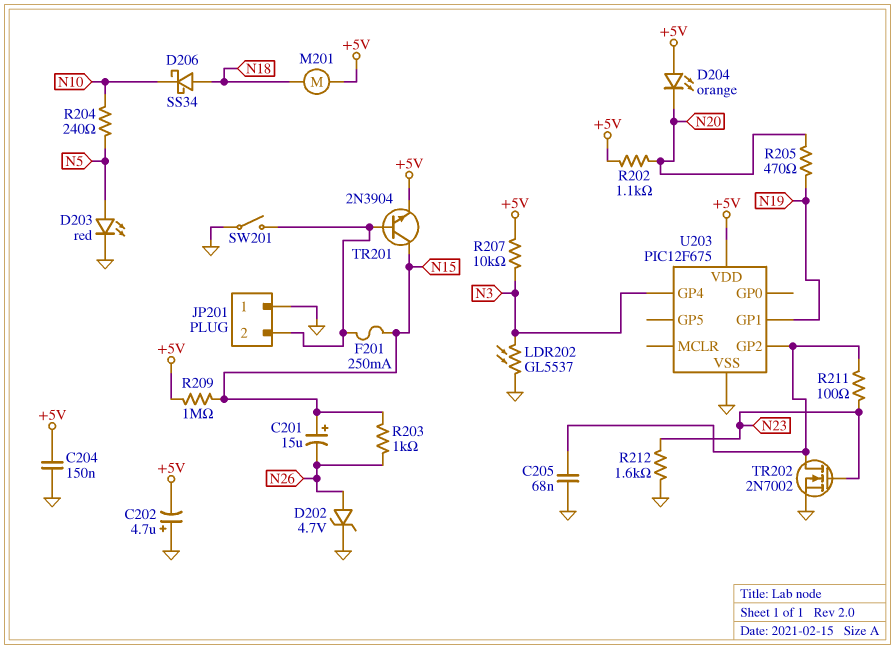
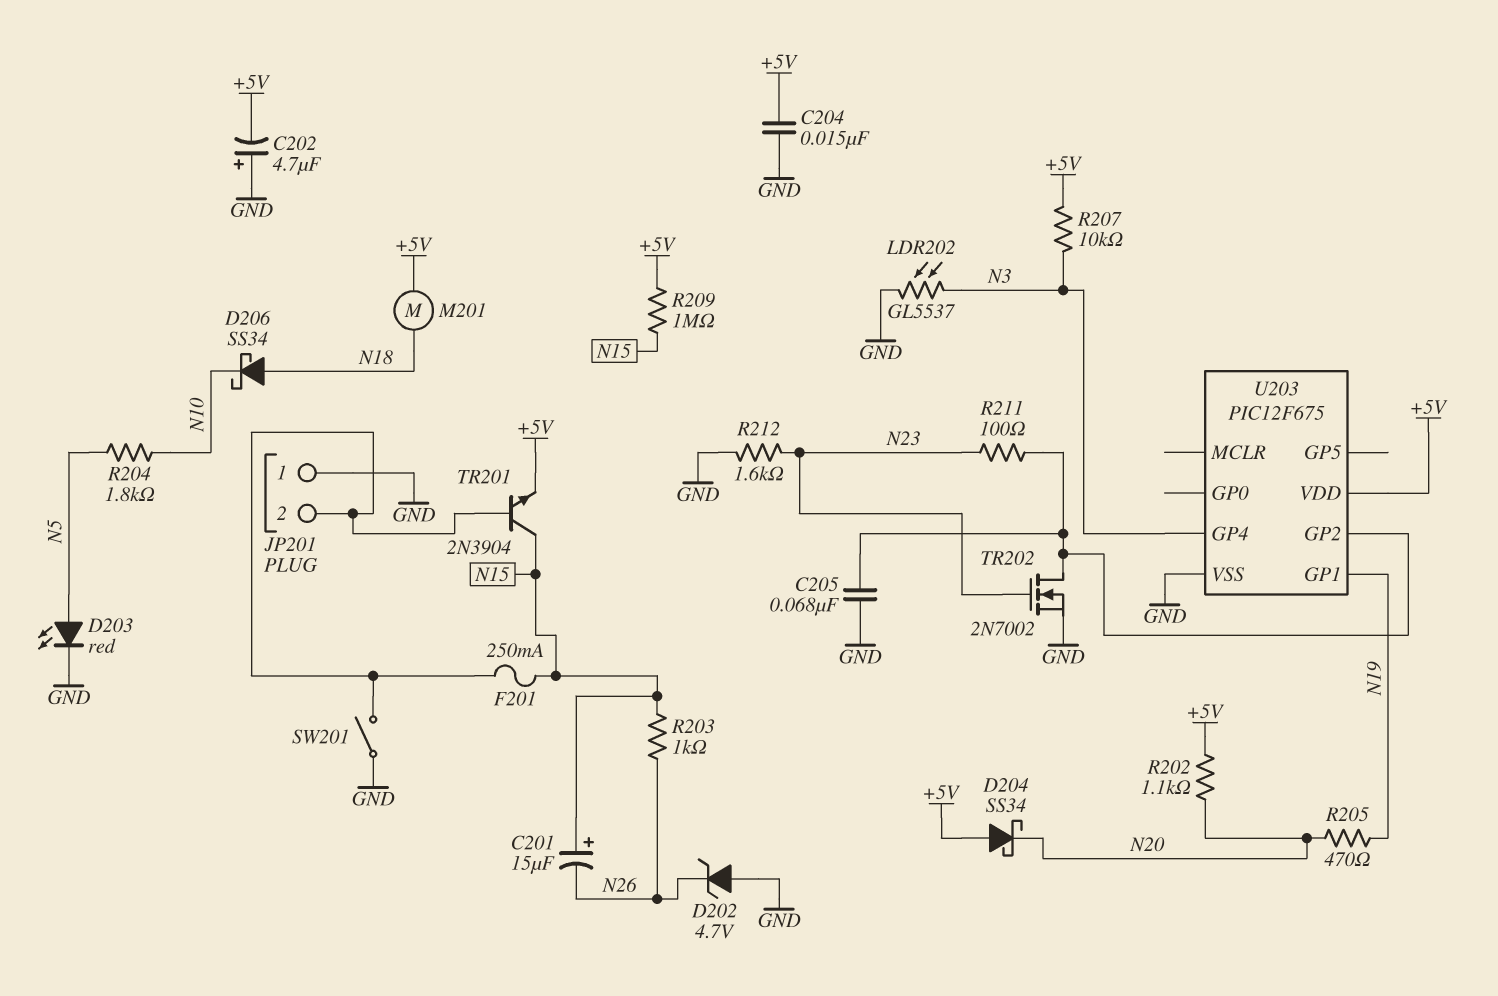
C204: 150nF (+5V, GND) -> 15nF (+5V, GND)
D202: zener 4.7V (A N26, K GND) -> zener 4.7V (A GND, K N26)
D204: LED orange (A +5V, K N20) -> schottky SS34 (A +5V, K N20)
R204: 240 (N5, N10) -> 1.8k (N5, N10)

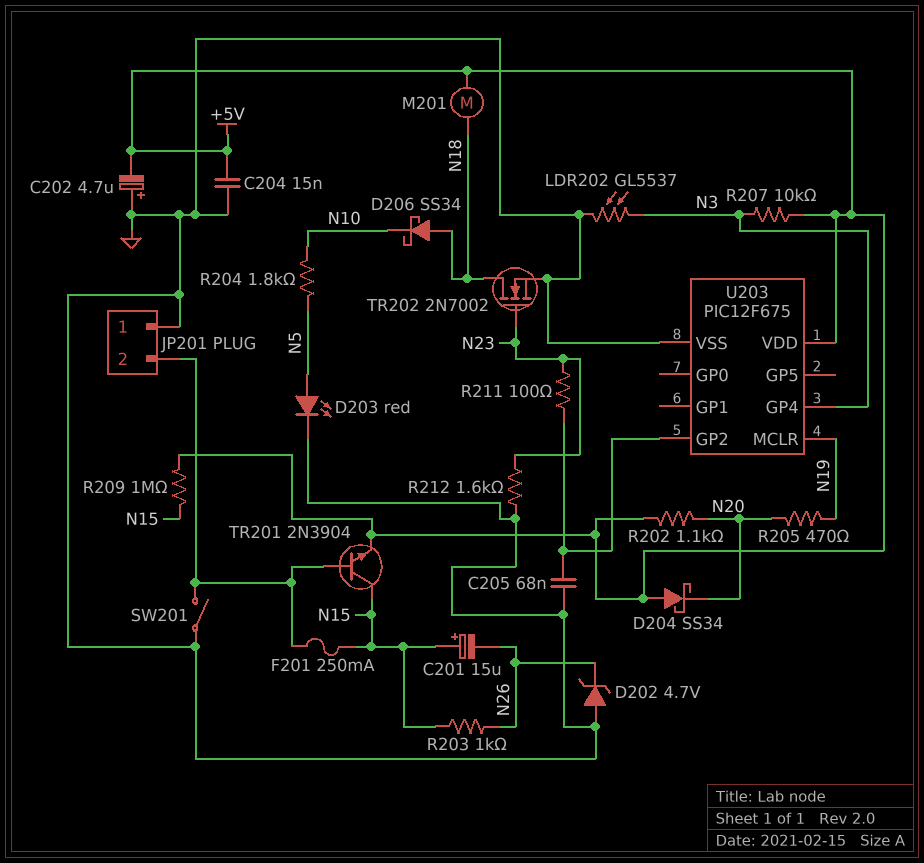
TR202: NMOS 2N7002 (G N23, D U203/GP2, S GND) -> NMOS 2N7002 (G N23, D N18, S GND)
U203 pin GP1: N19 -> none
U203 pin MCLR: none -> N19

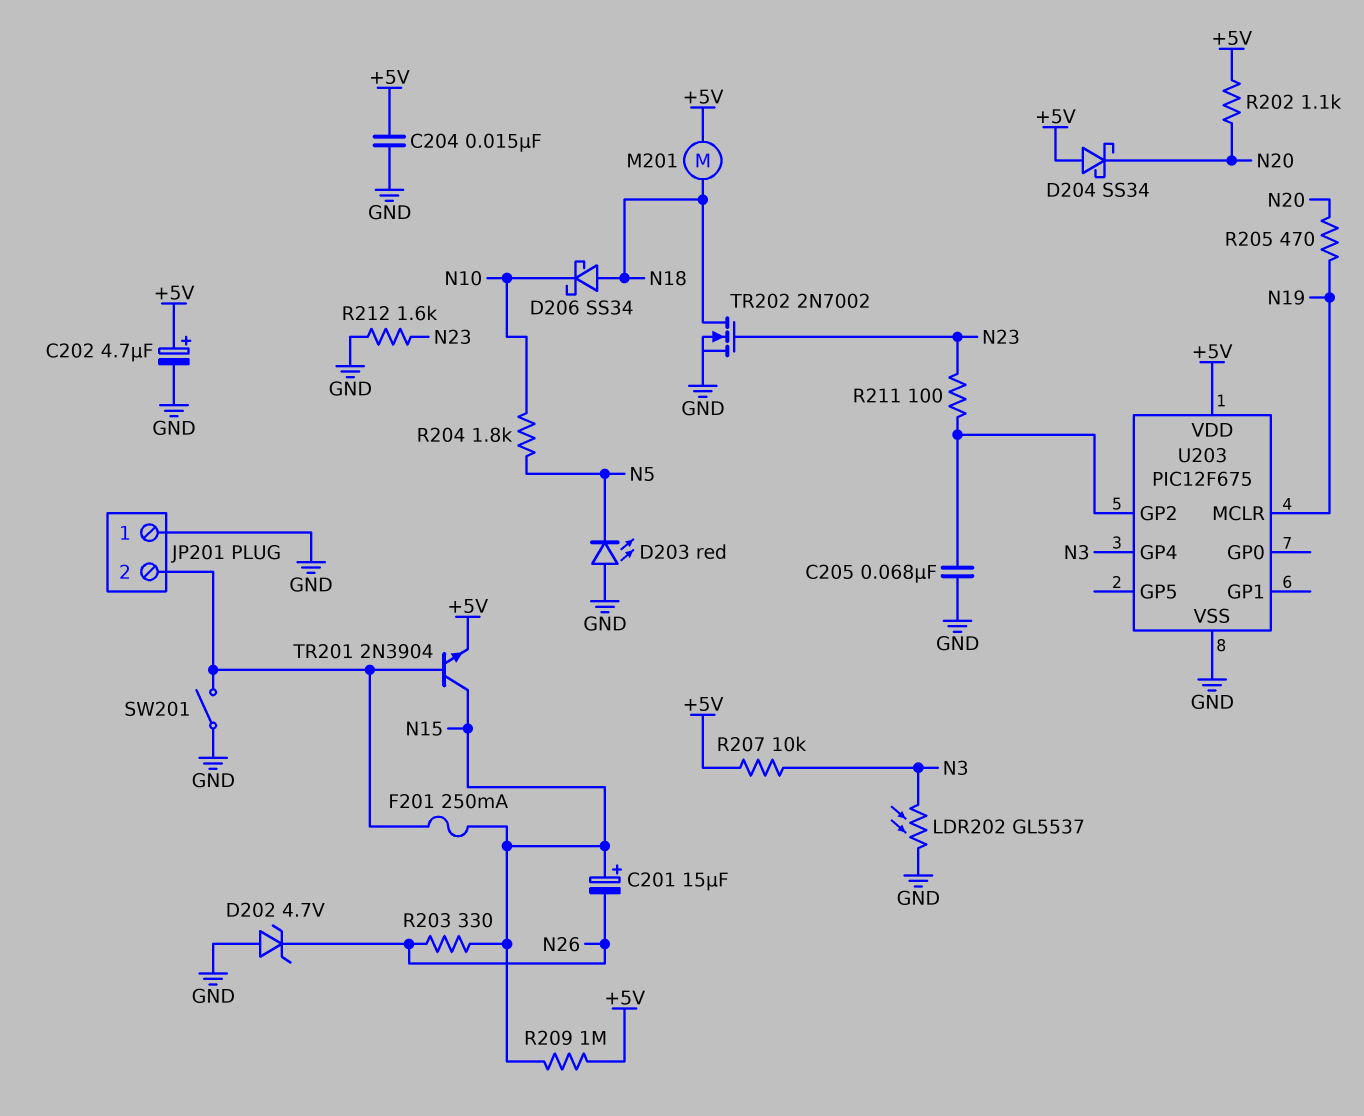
C202: 4.7uF (plus GND, minus +5V) -> 4.7uF (plus +5V, minus GND)
D203: LED red (A N5, K GND) -> LED red (A GND, K N5)
R203: 1k (N15, N26) -> 330 (N15, N26)

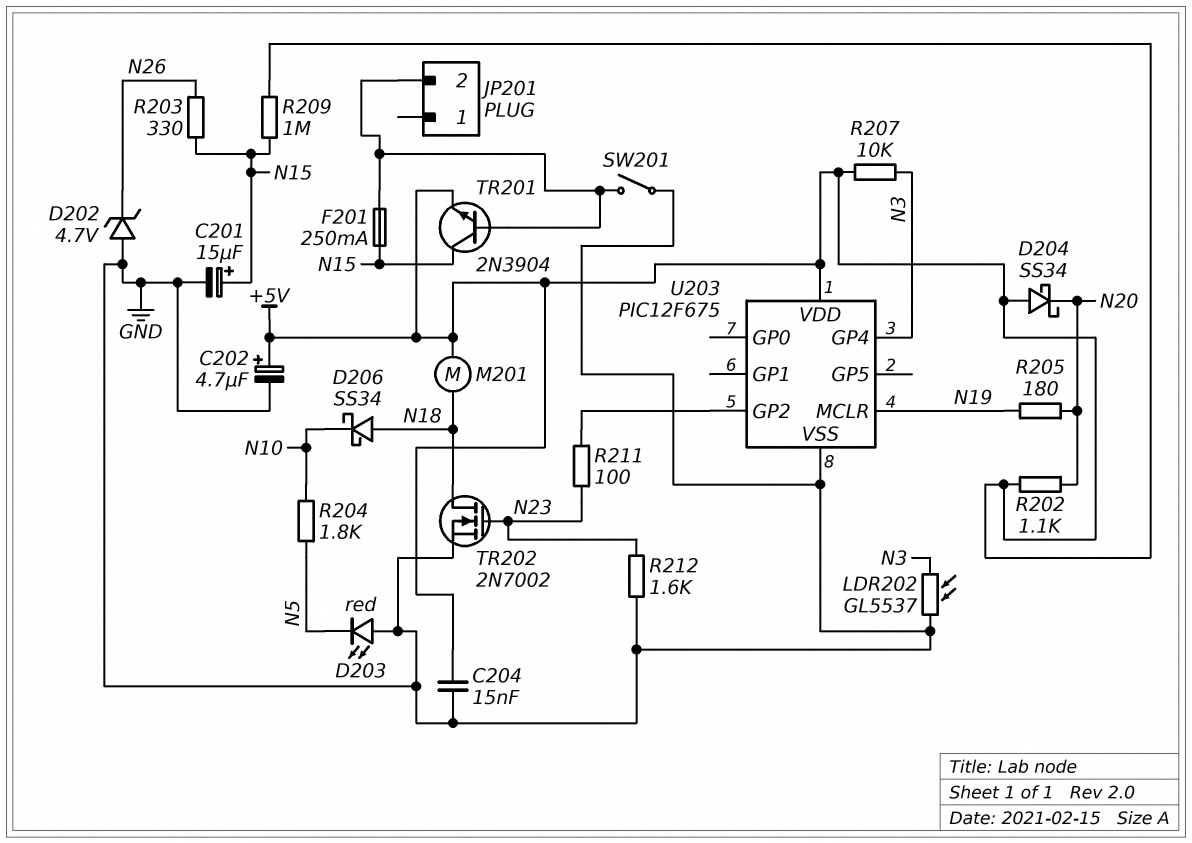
C201: 15uF (plus N15, minus N26) -> 15uF (plus N15, minus GND)
C205: 68nF (GND, U203/GP2) -> none
JP201 pin 1: GND -> none
R205: 470 (N19, N20) -> 180 (N19, N20)

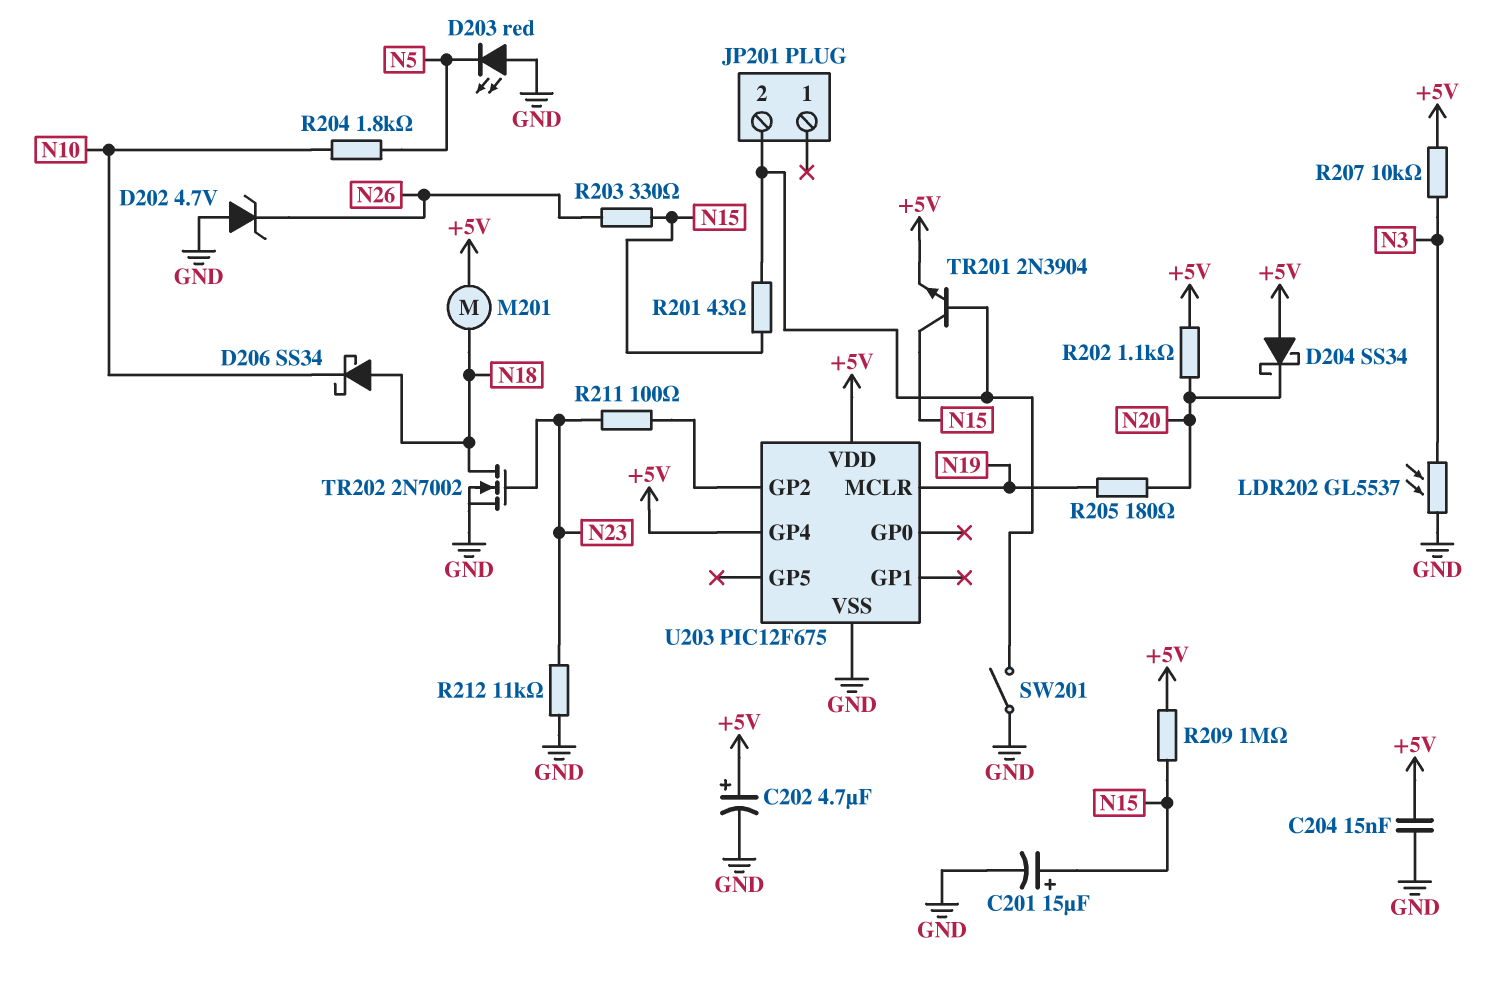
F201: 250mA (JP201/2, N15) -> none
R201: none -> 43 (JP201/2, N15)
R212: 1.6k (GND, N23) -> 11k (GND, N23)
U203 pin GP4: N3 -> +5V

